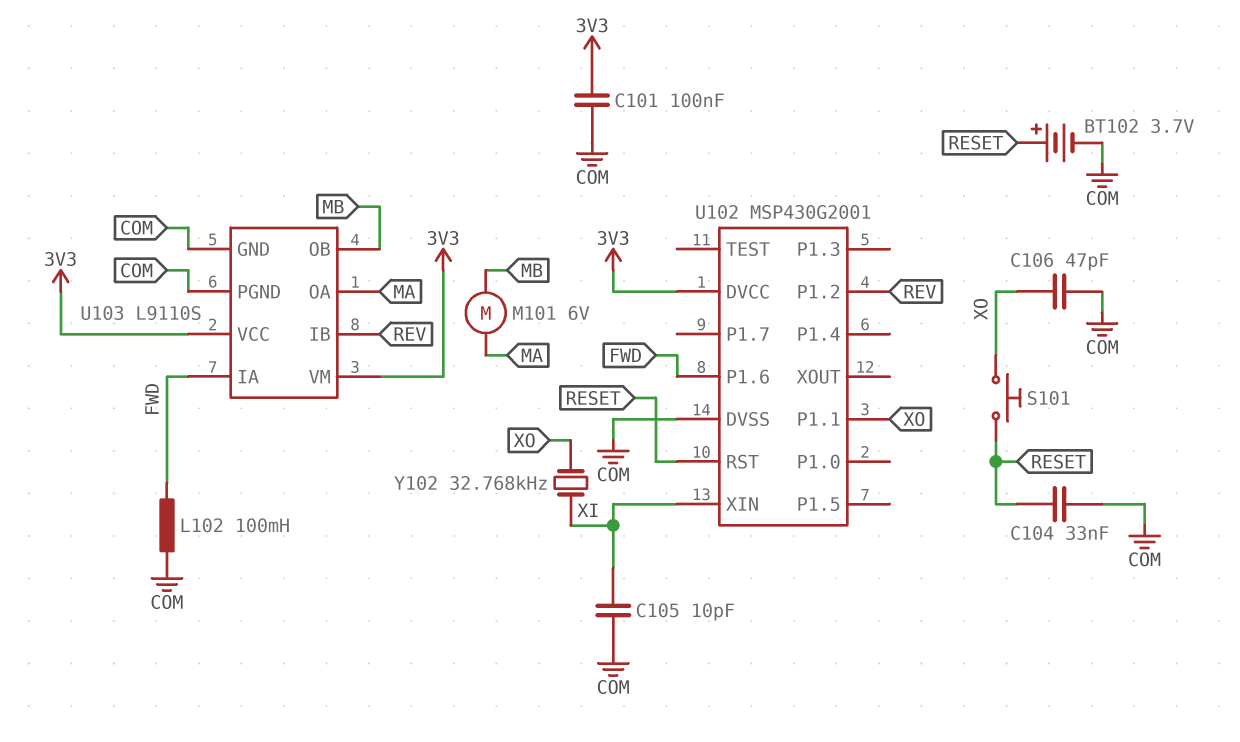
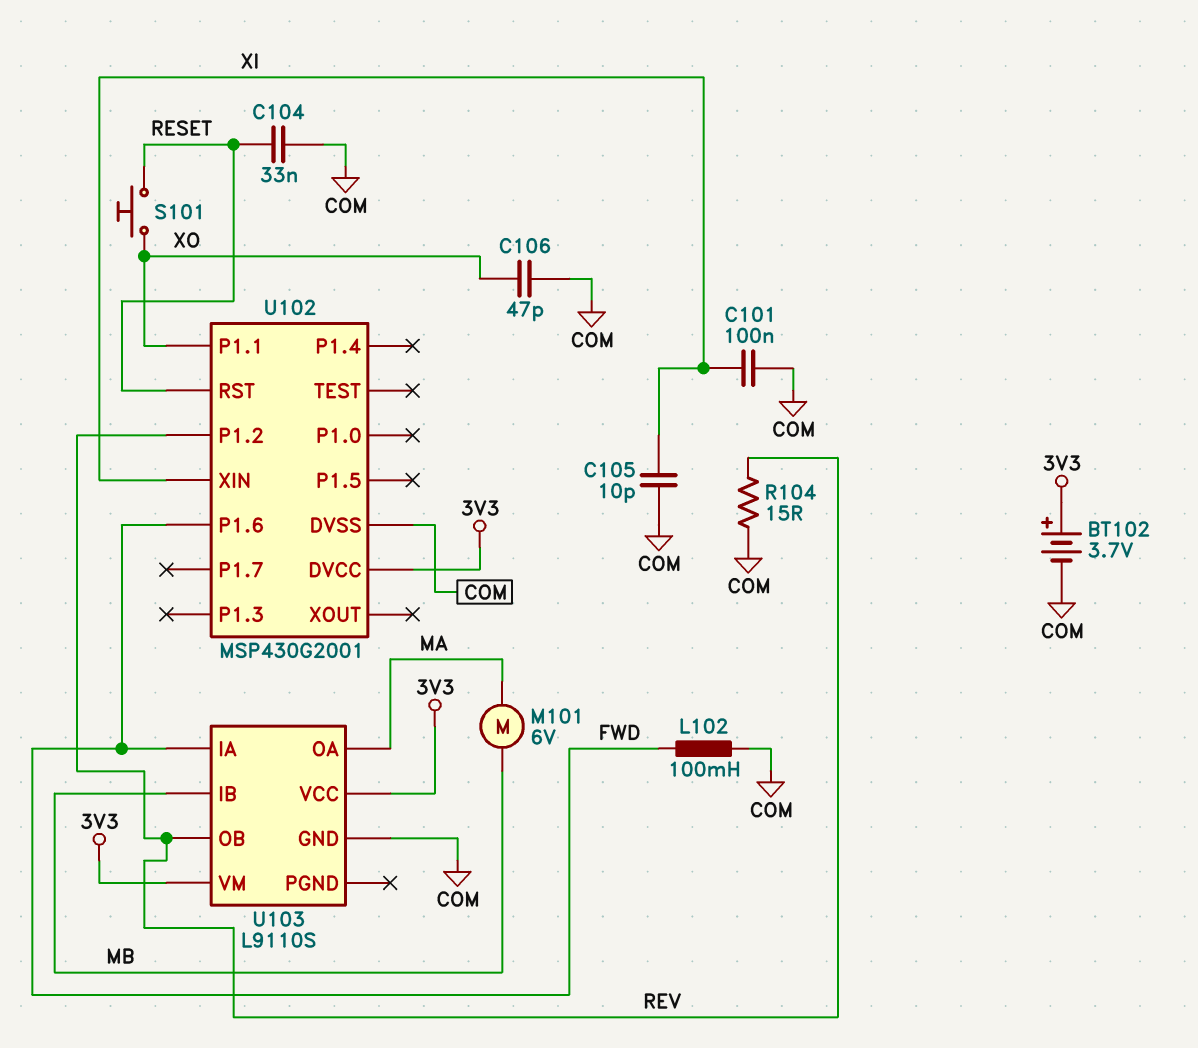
BT102: 3.7V (plus RESET, minus COM) -> 3.7V (plus 3V3, minus COM)
C101: 100nF (3V3, COM) -> 100nF (COM, XI)
R104: none -> 15 (COM, REV)
U103 pin IB: REV -> MB
U103 pin OB: MB -> REV
U103 pin PGND: COM -> none
Y102: 32.768kHz (XI, XO) -> none

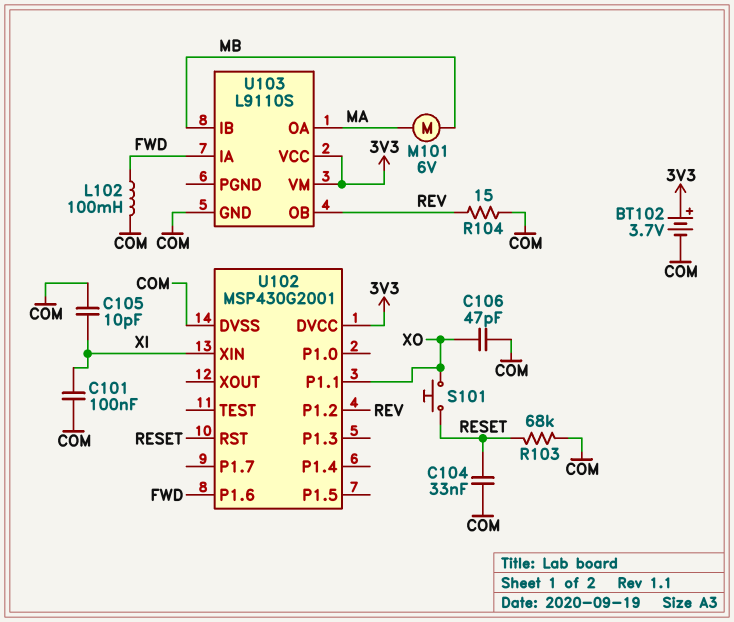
R103: none -> 68k (COM, RESET)

